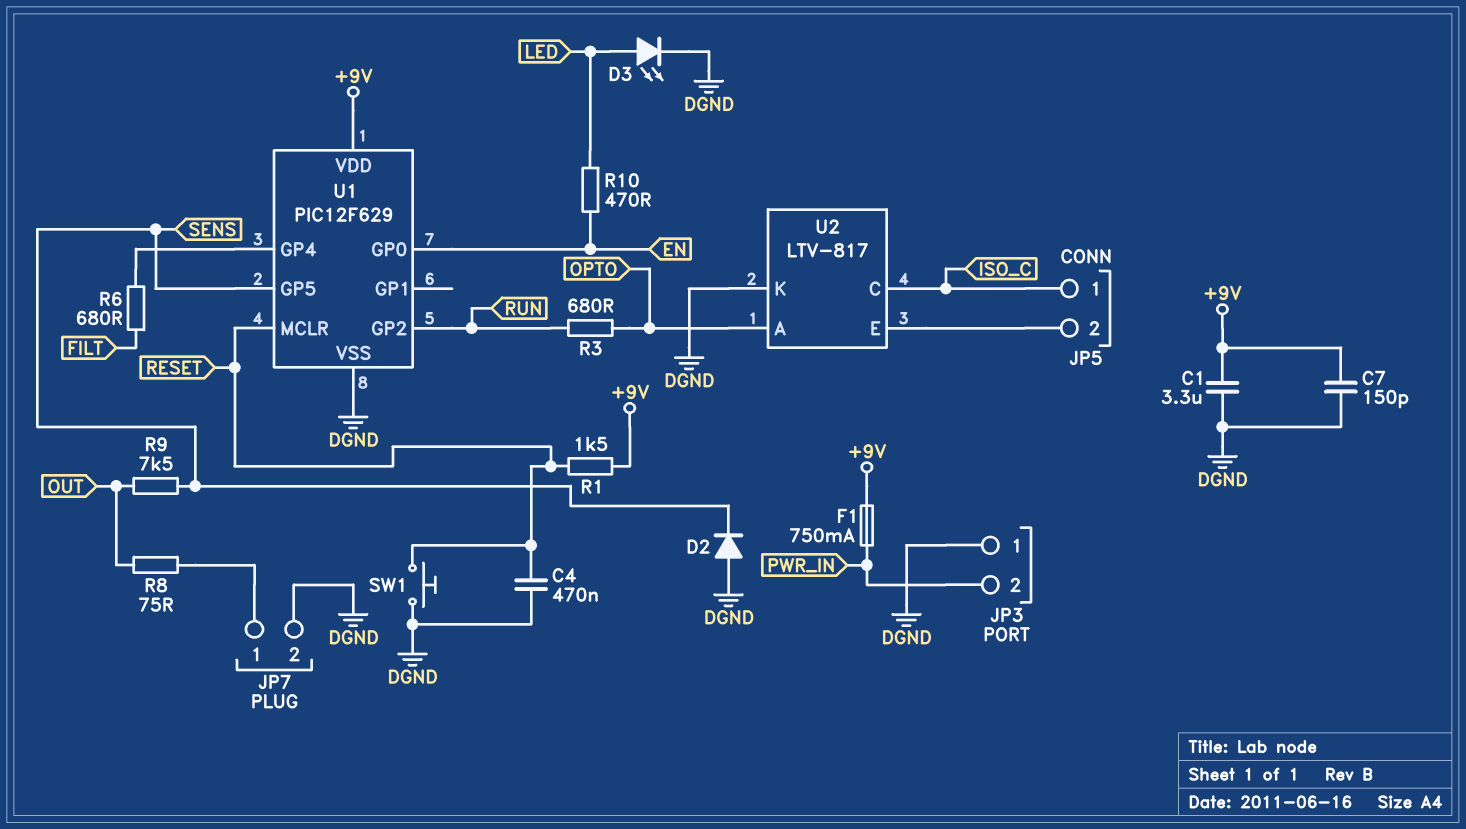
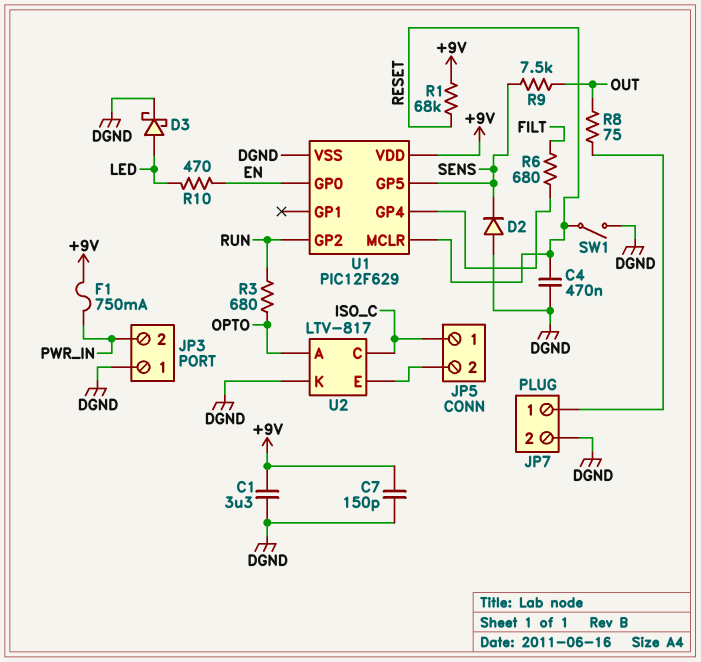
D3: LED (A LED, K DGND) -> schottky (A LED, K DGND)
R1: 1.5k (+9V, RESET) -> 68k (+9V, RESET)
SW1: button (DGND, RESET) -> switch (DGND, RESET)

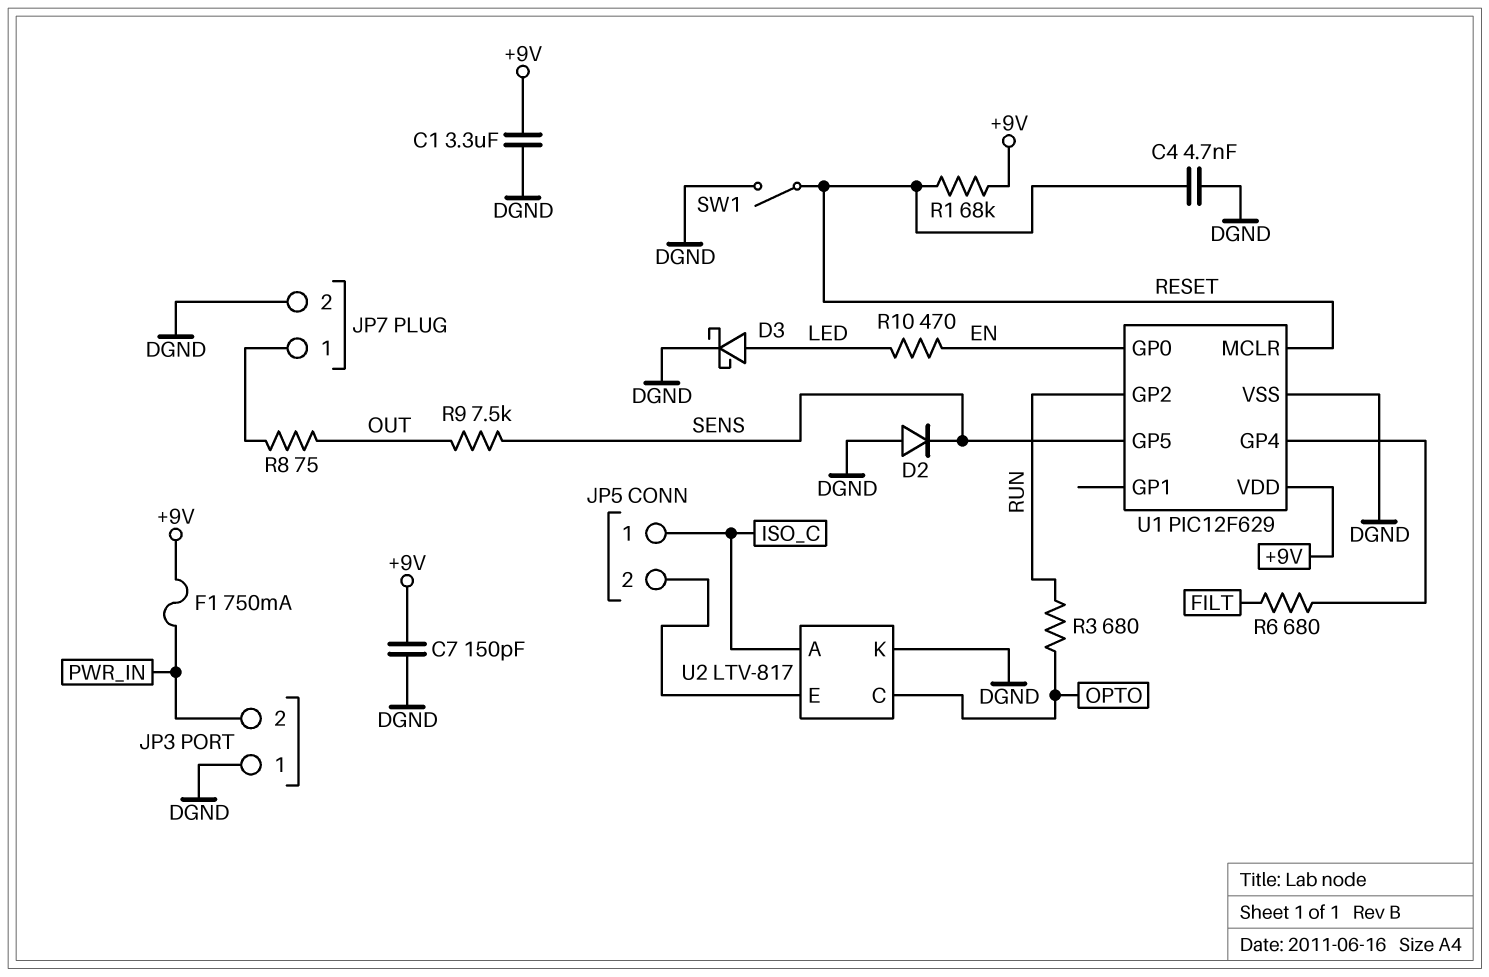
C4: 470nF (DGND, RESET) -> 4.7nF (DGND, RESET)
U2 pin A: OPTO -> ISO_C
U2 pin C: ISO_C -> OPTO

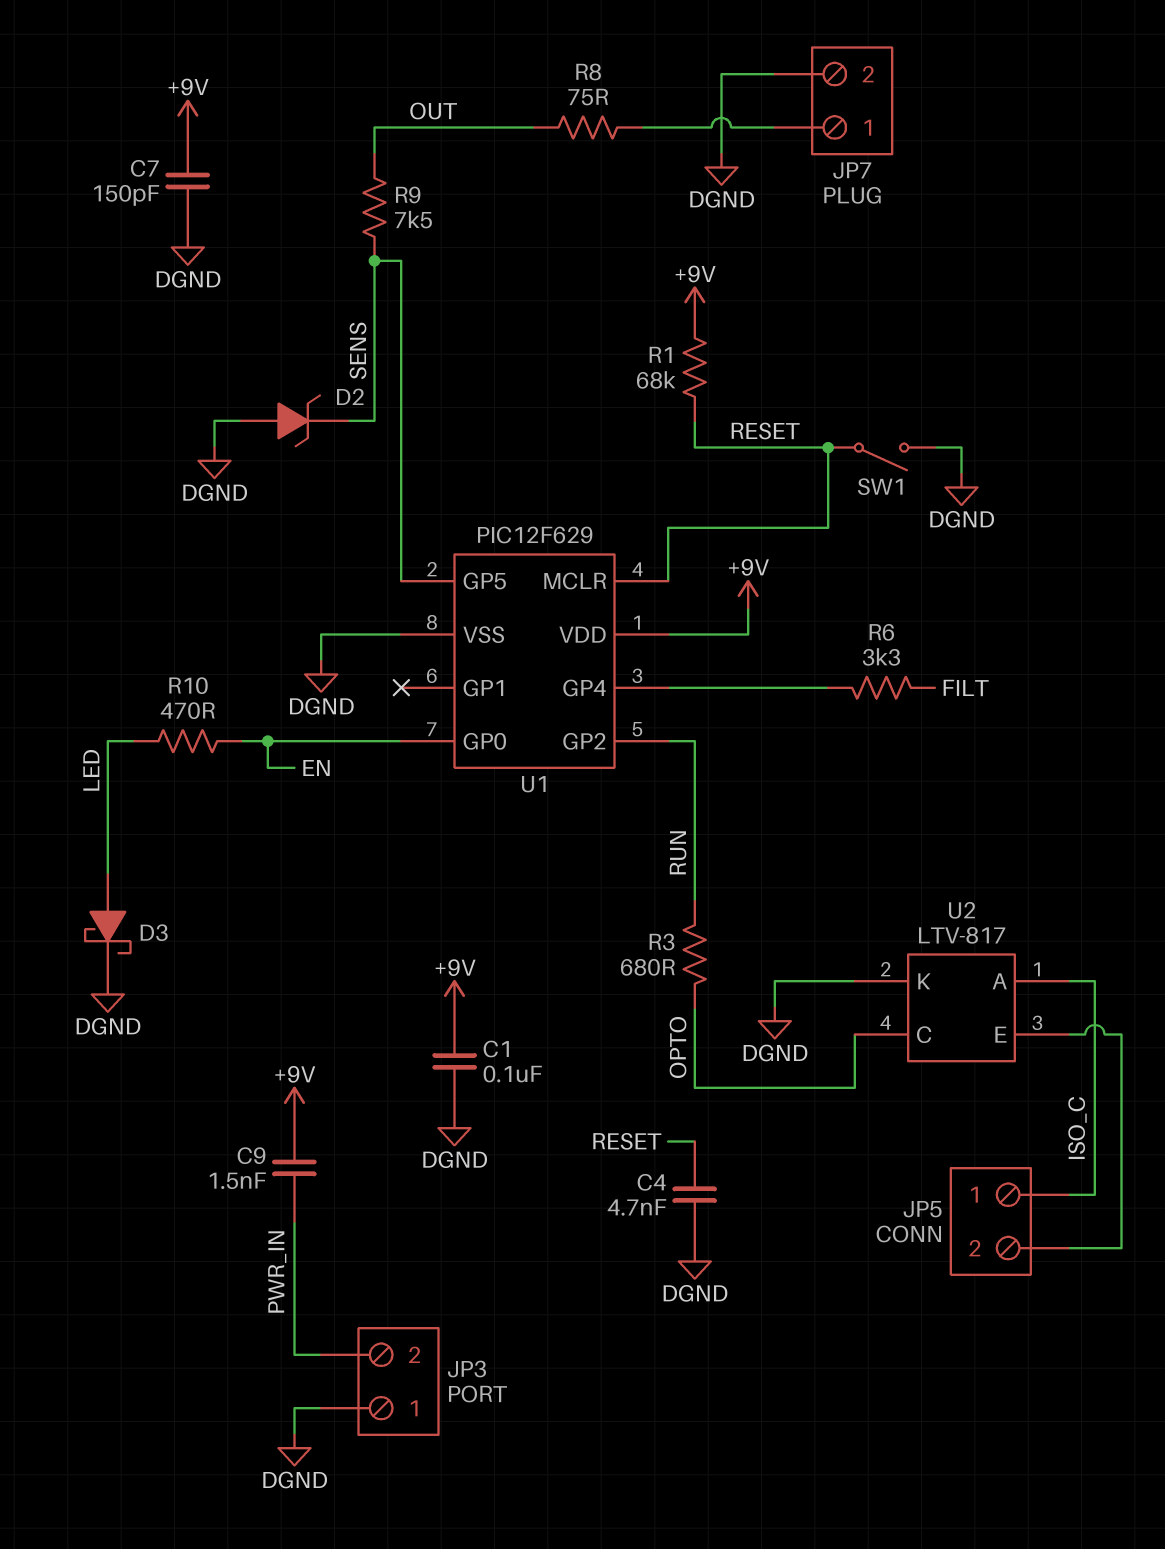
C1: 3.3uF (+9V, DGND) -> 100nF (+9V, DGND)
C9: none -> 1.5nF (+9V, PWR_IN)
D2: diode (A DGND, K SENS) -> zener (A DGND, K SENS)
F1: 750mA (+9V, PWR_IN) -> none
R6: 680 (FILT, U1/GP4) -> 3.3k (FILT, U1/GP4)

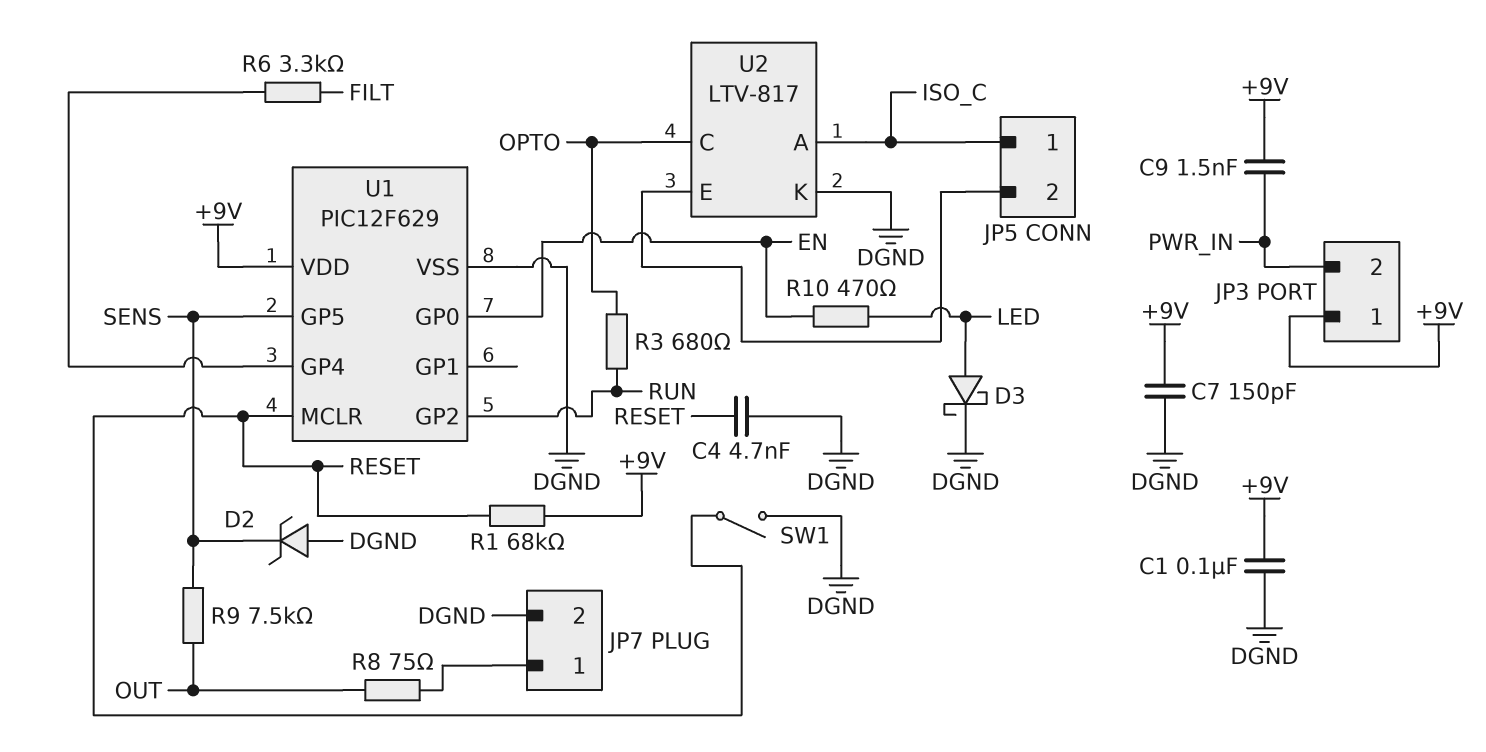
JP3 pin 1: DGND -> +9V

